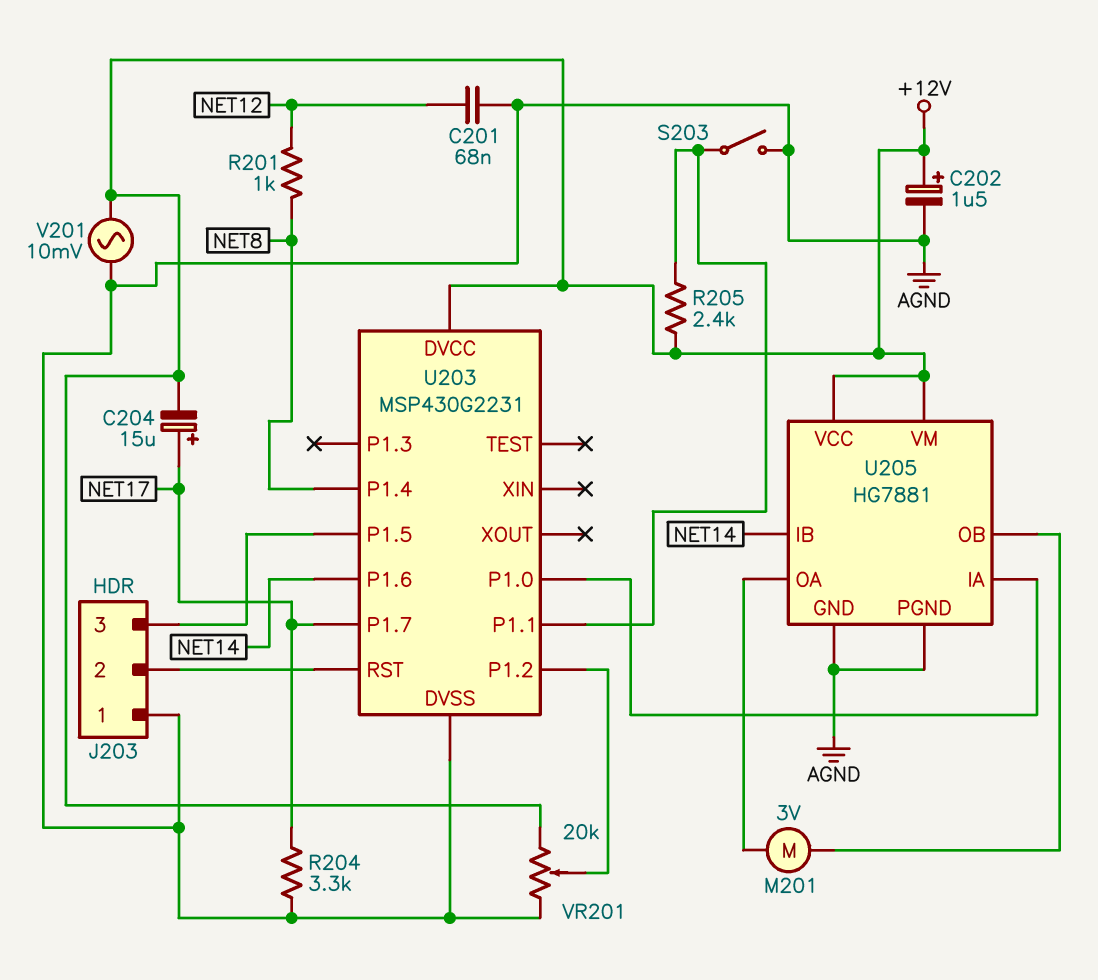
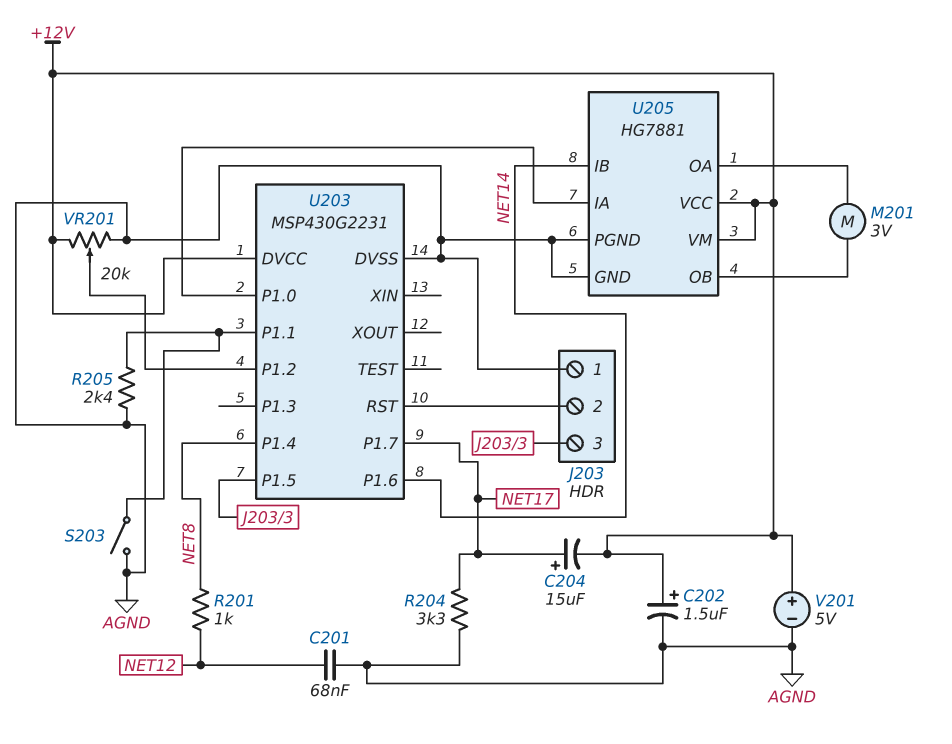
R205: 2.4k (+12V, U203/P1.1) -> 2.4k (AGND, U203/P1.1)
V201: AC 10mV (+12V, AGND) -> 5V (plus +12V, minus AGND)

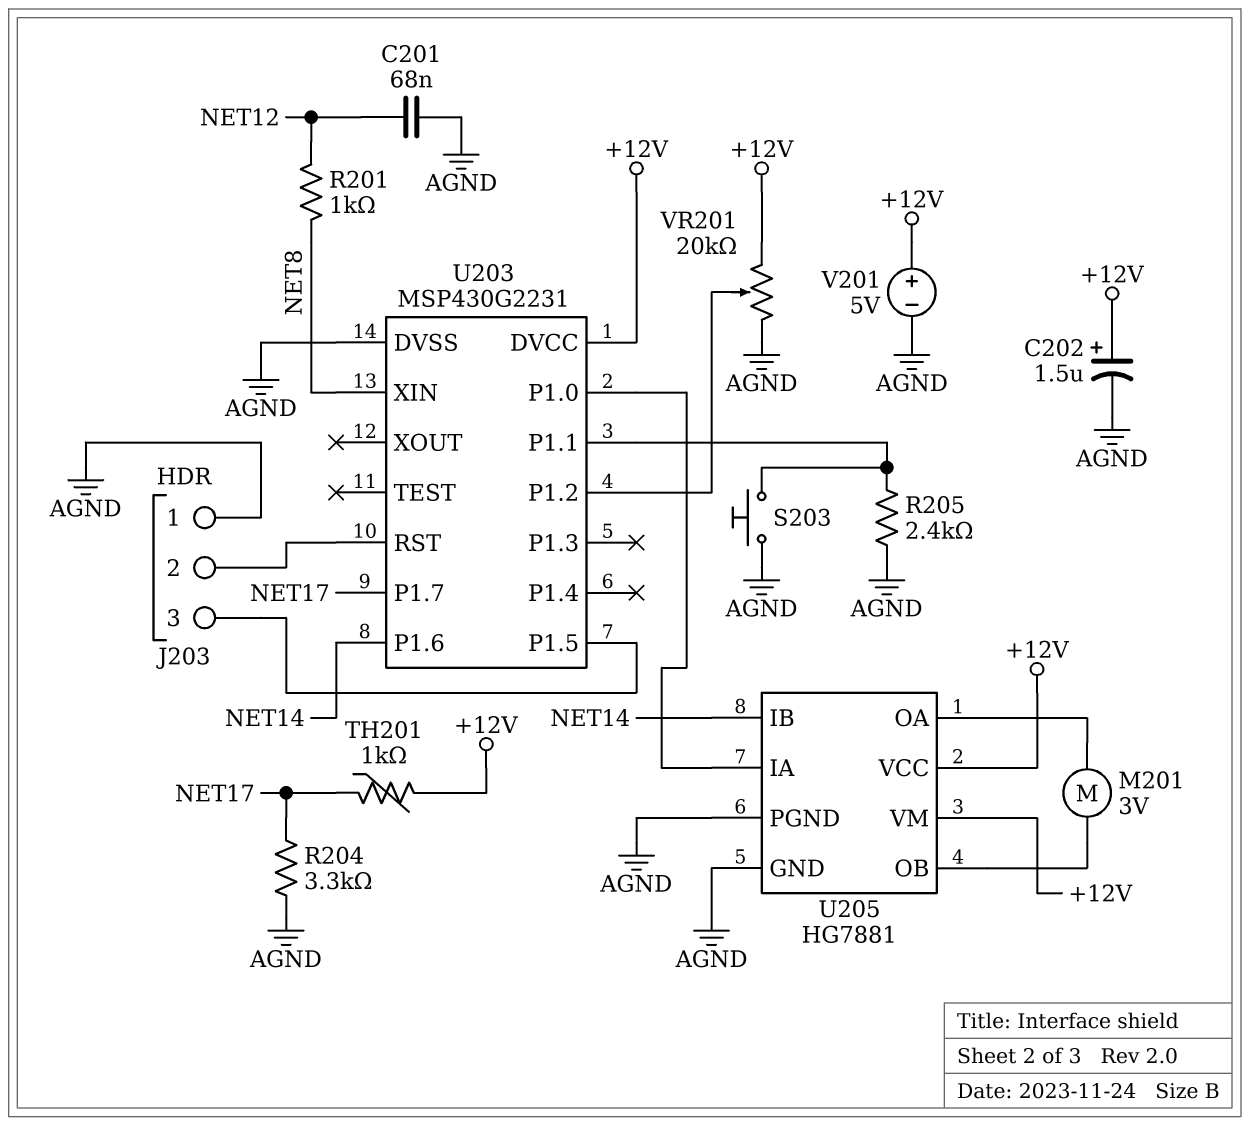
C204: 15uF (plus NET17, minus +12V) -> none
S203: switch (AGND, U203/P1.1) -> button (AGND, U203/P1.1)
TH201: none -> 1k (+12V, NET17)
U203 pin P1.4: NET8 -> none
U203 pin XIN: none -> NET8

